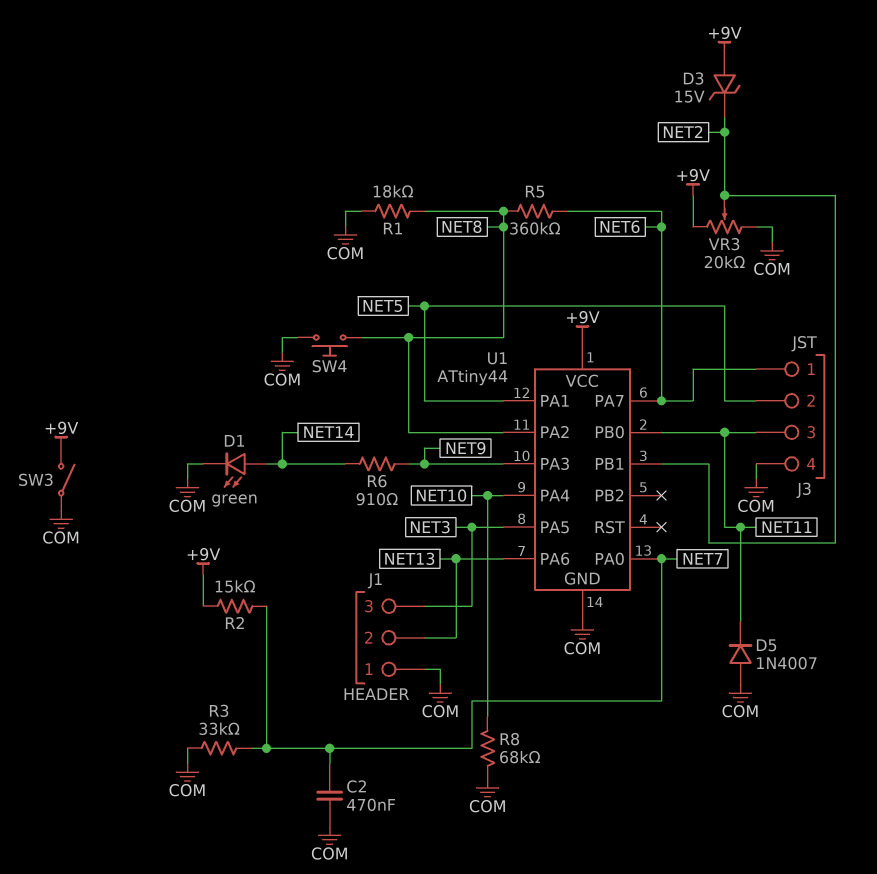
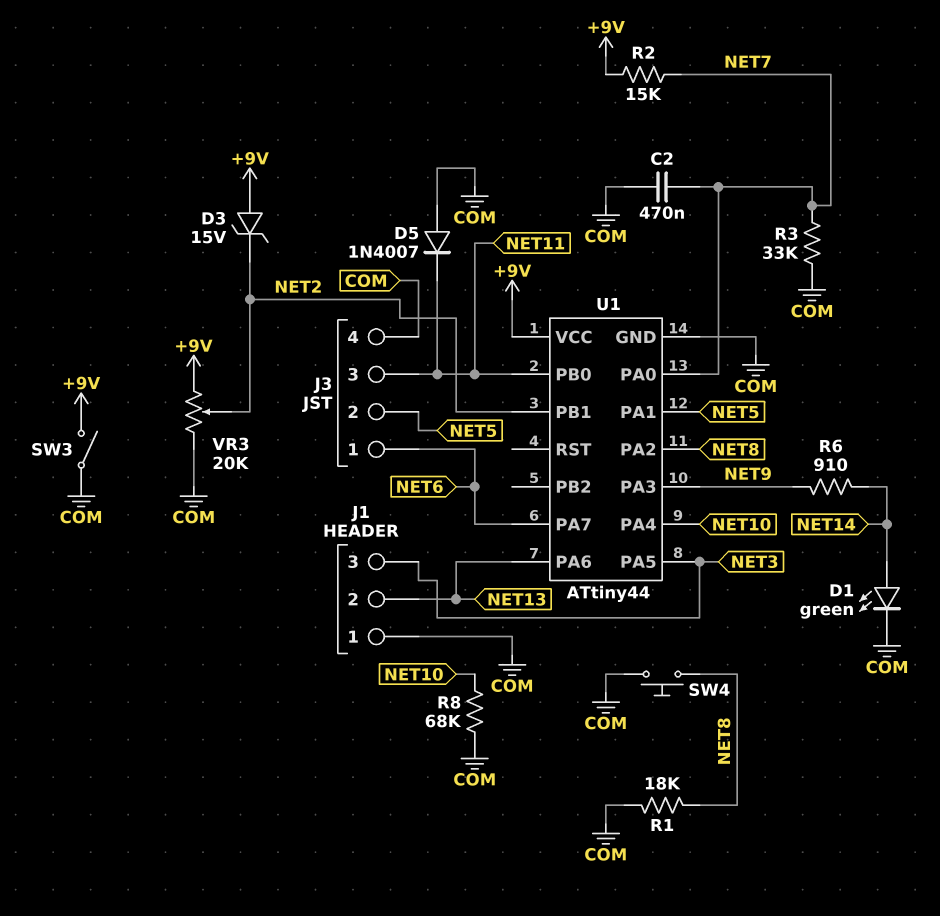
R5: 360k (NET6, NET8) -> none

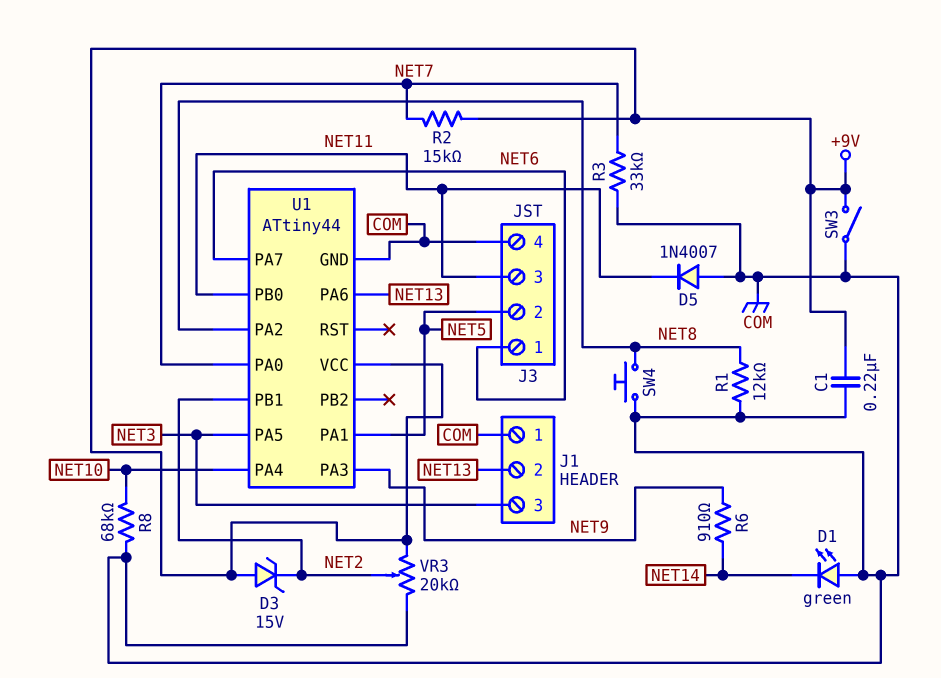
C1: none -> 220nF (+9V, COM)
C2: 470nF (COM, NET7) -> none
D1: LED green (A NET14, K COM) -> LED green (A COM, K NET14)
R1: 18k (COM, NET8) -> 12k (COM, NET8)

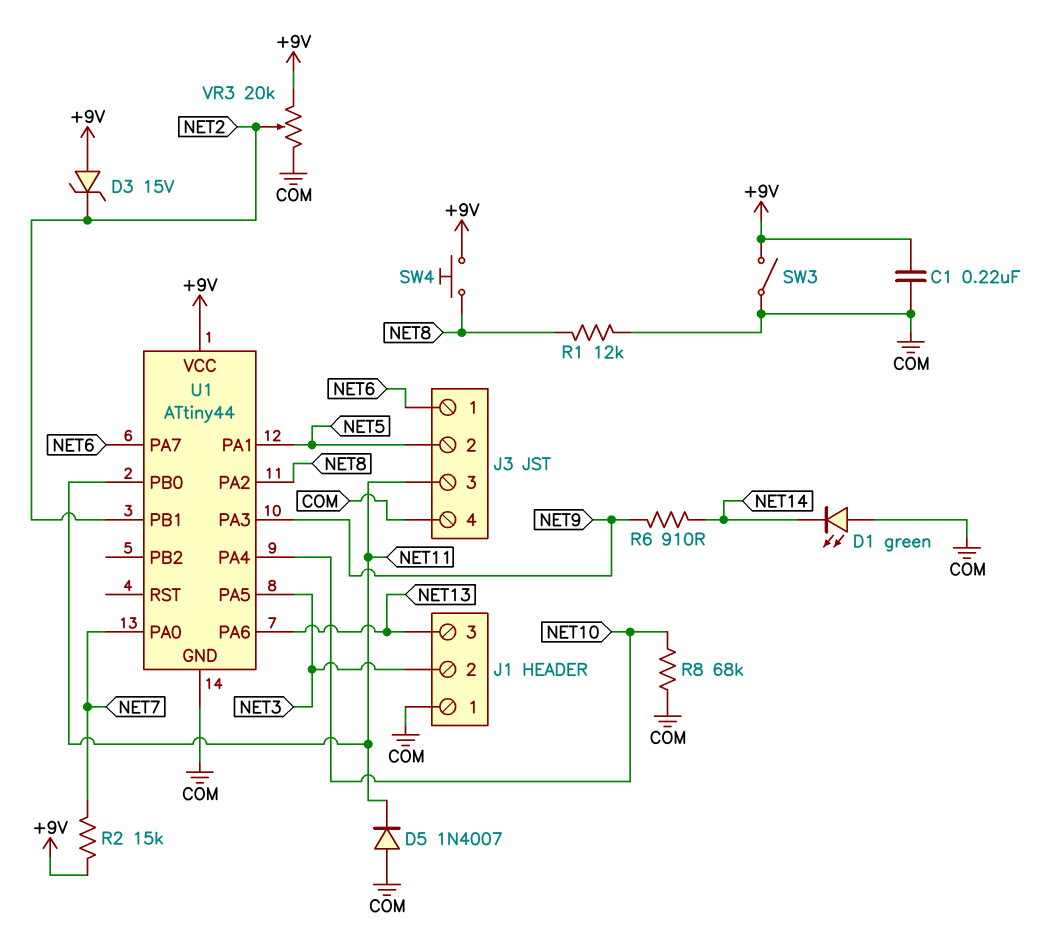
J1 pin 2: NET13 -> NET3
J1 pin 3: NET3 -> NET13
R3: 33k (COM, NET7) -> none
SW4: button (COM, NET8) -> button (+9V, NET8)

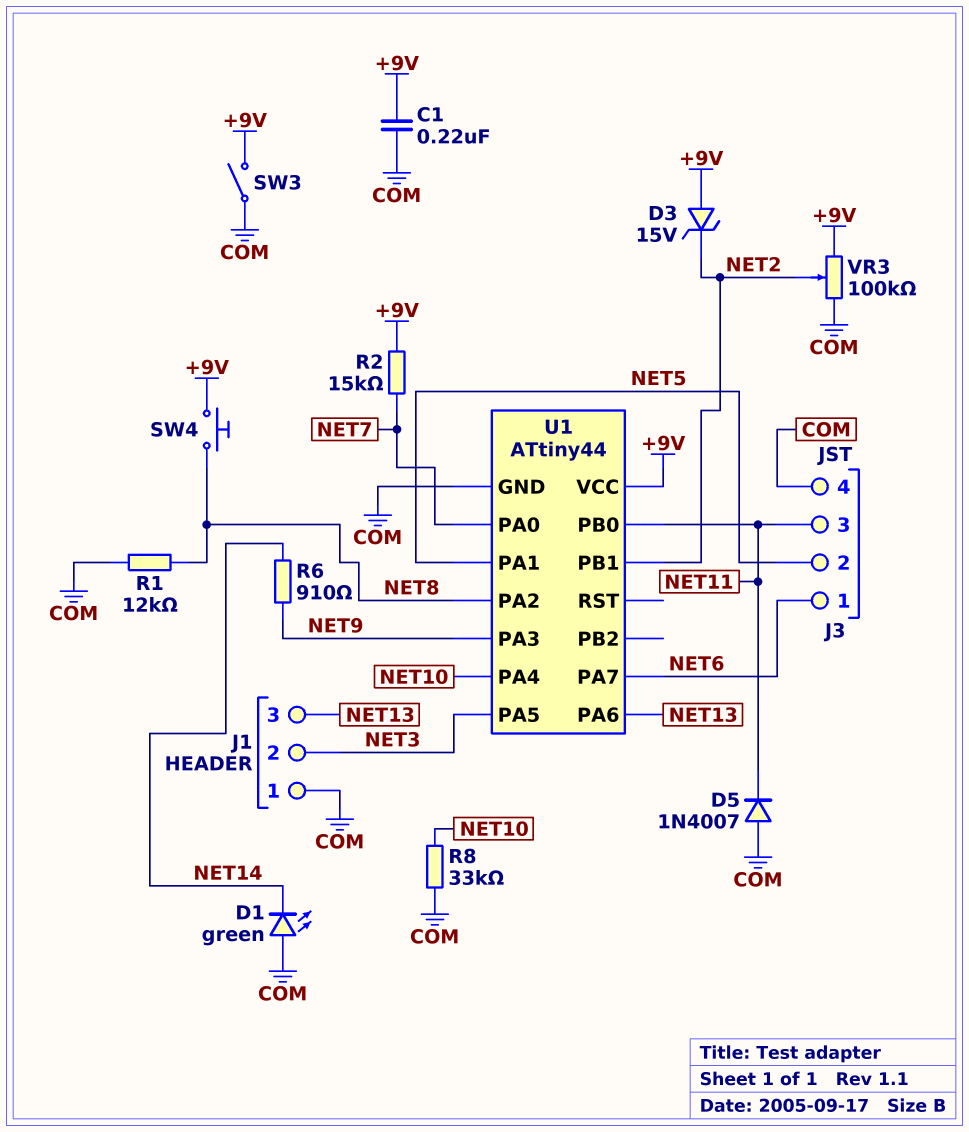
R8: 68k (COM, NET10) -> 33k (COM, NET10)
VR3: 20k (+9V, COM, wiper NET2) -> 100k (+9V, COM, wiper NET2)

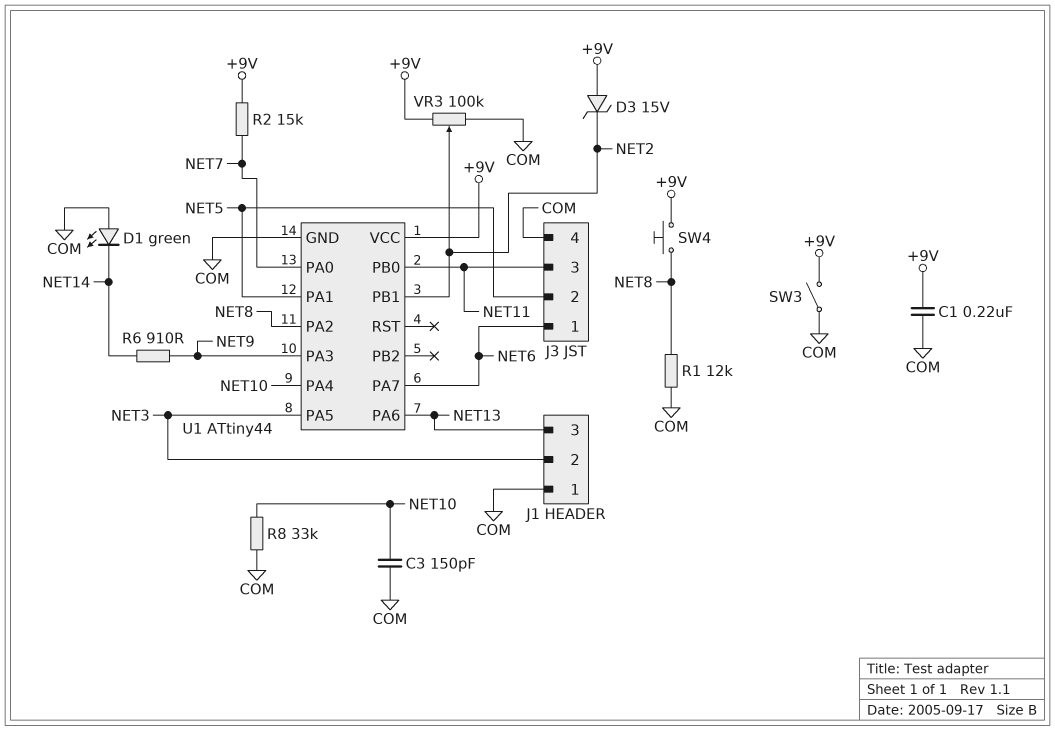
C3: none -> 150pF (COM, NET10)
D5: diode 1N4007 (A COM, K NET11) -> none

